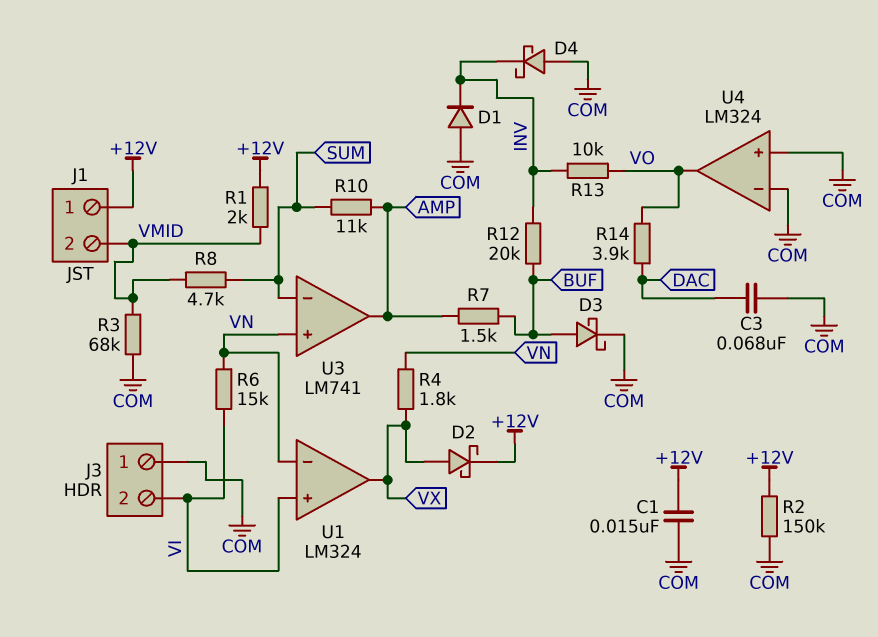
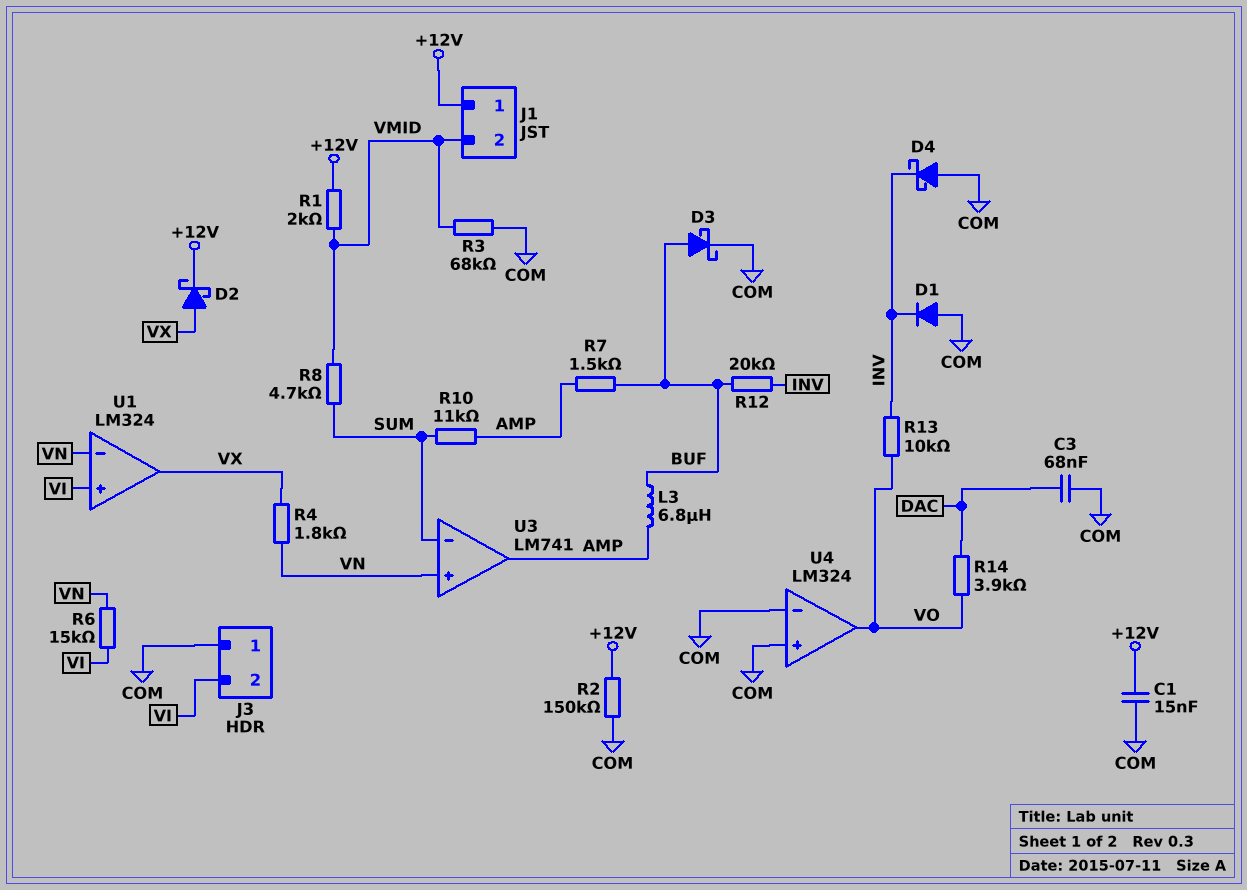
L3: none -> 6.8uH (AMP, BUF)

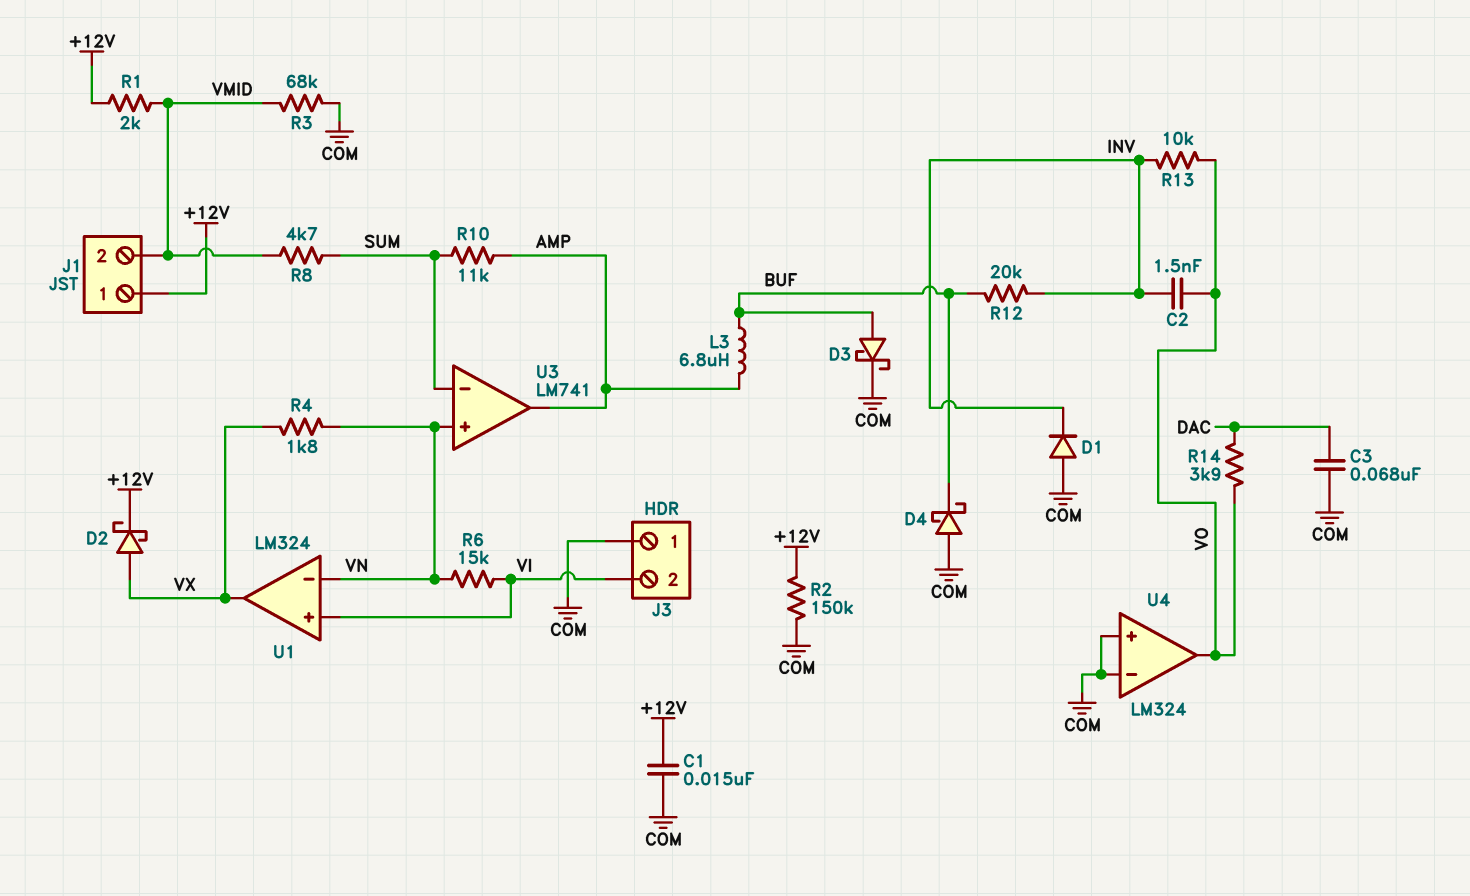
C2: none -> 1.5nF (INV, VO)
D4: schottky (A COM, K INV) -> schottky (A COM, K BUF)
R7: 1.5k (AMP, BUF) -> none

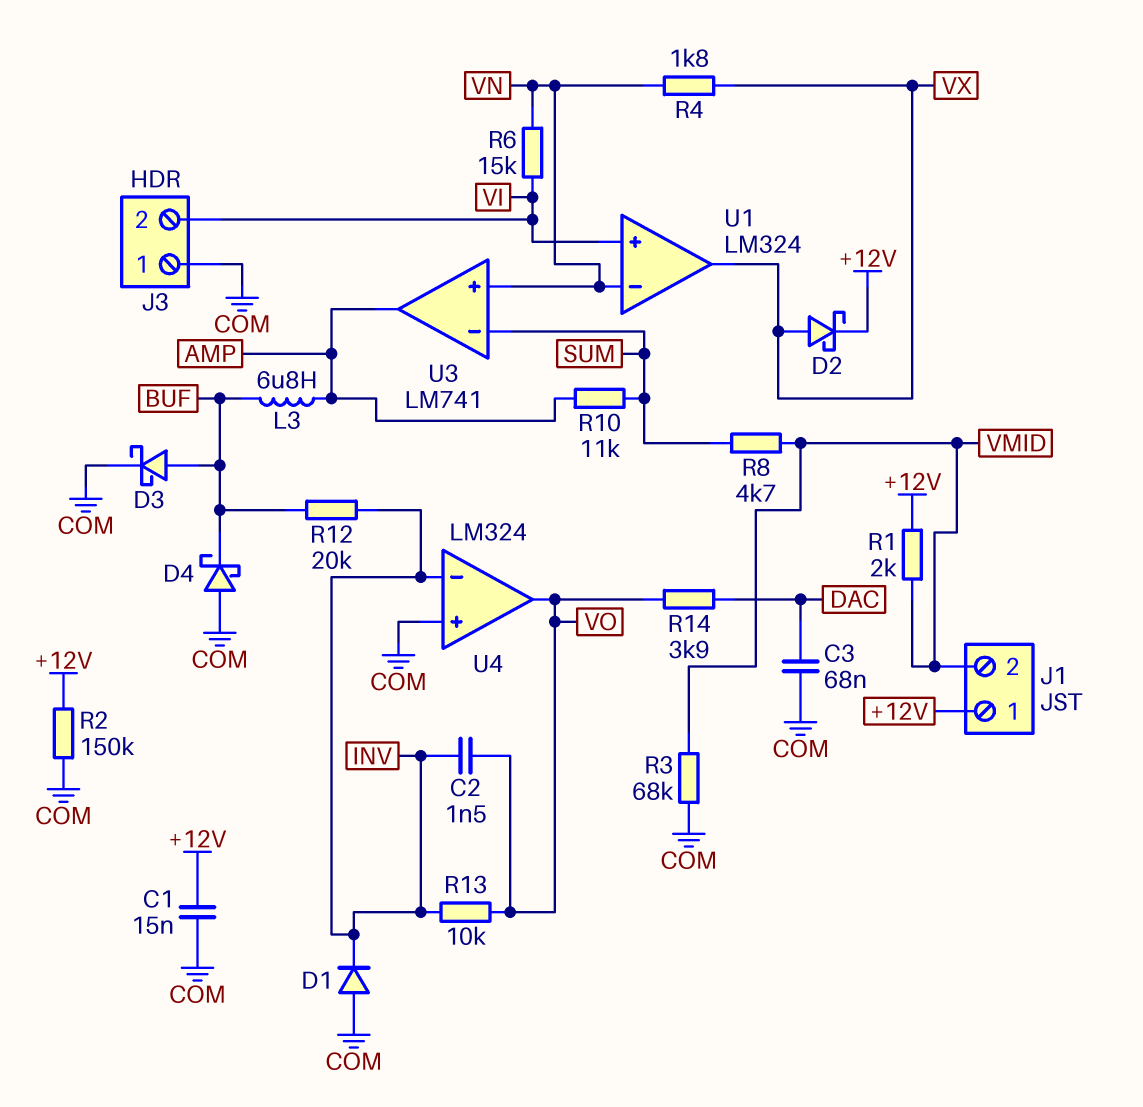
U4 pin in-: COM -> INV

